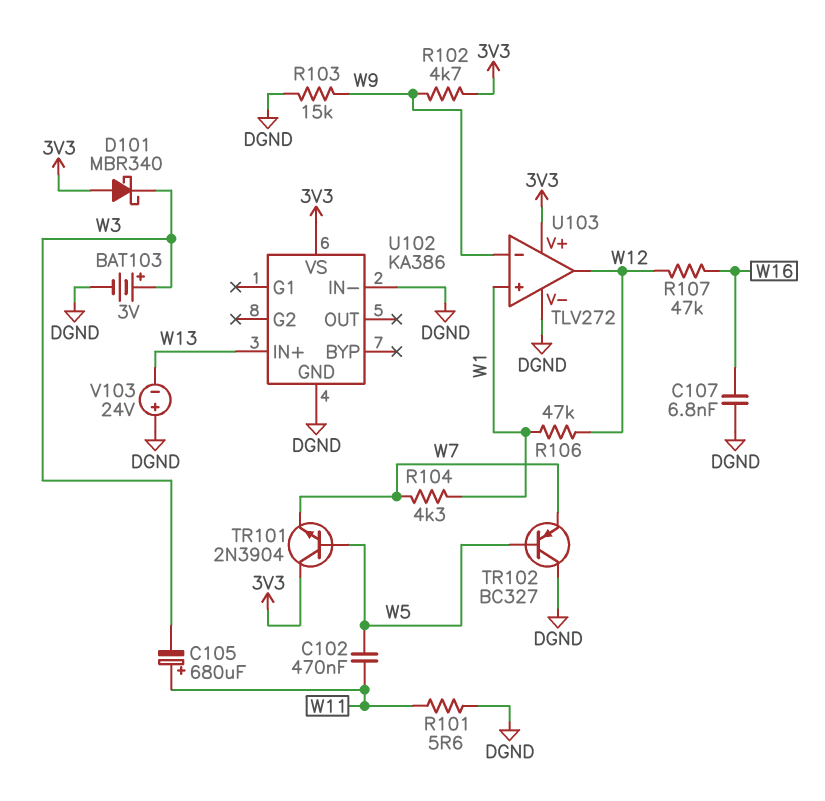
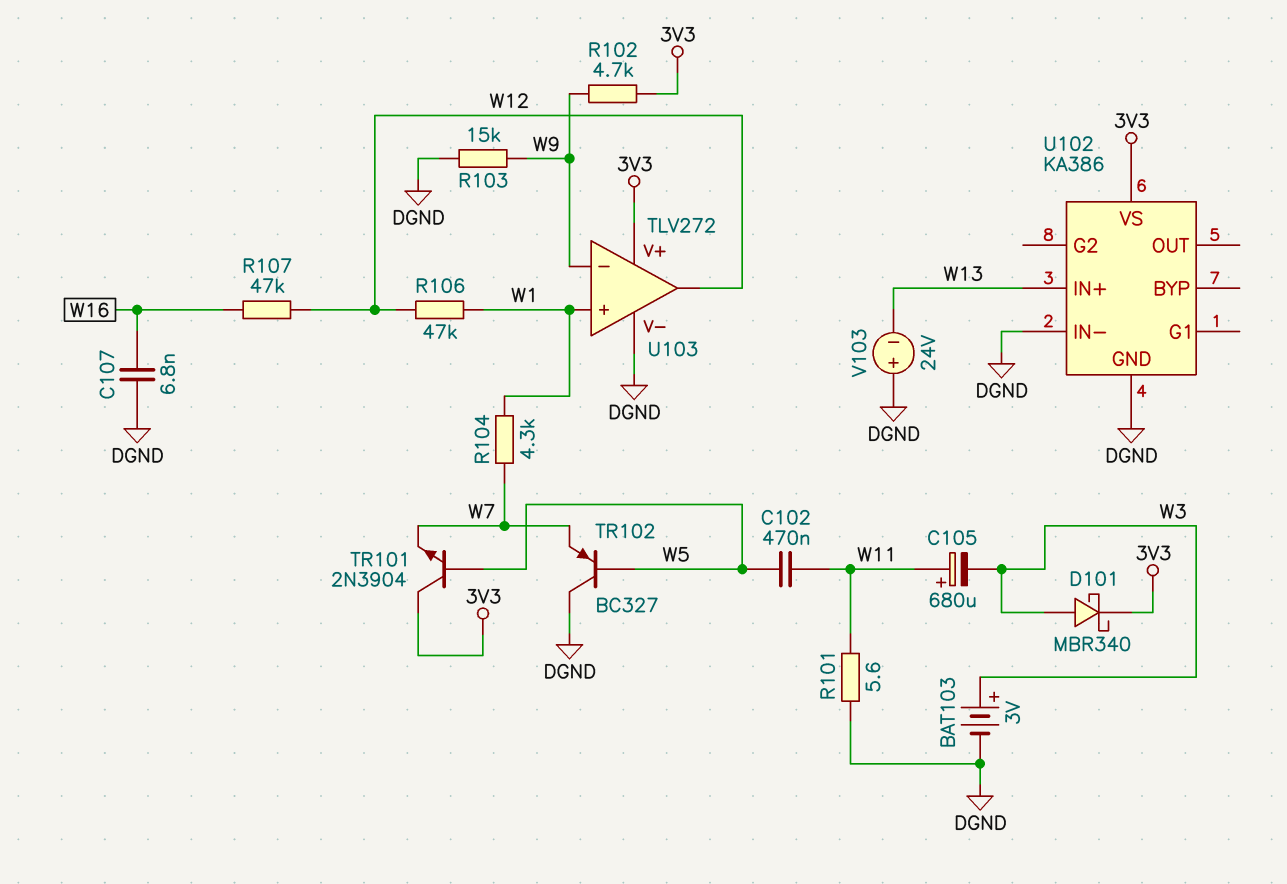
D101: schottky MBR340 (A 3V3, K W3) -> schottky MBR340 (A W3, K 3V3)

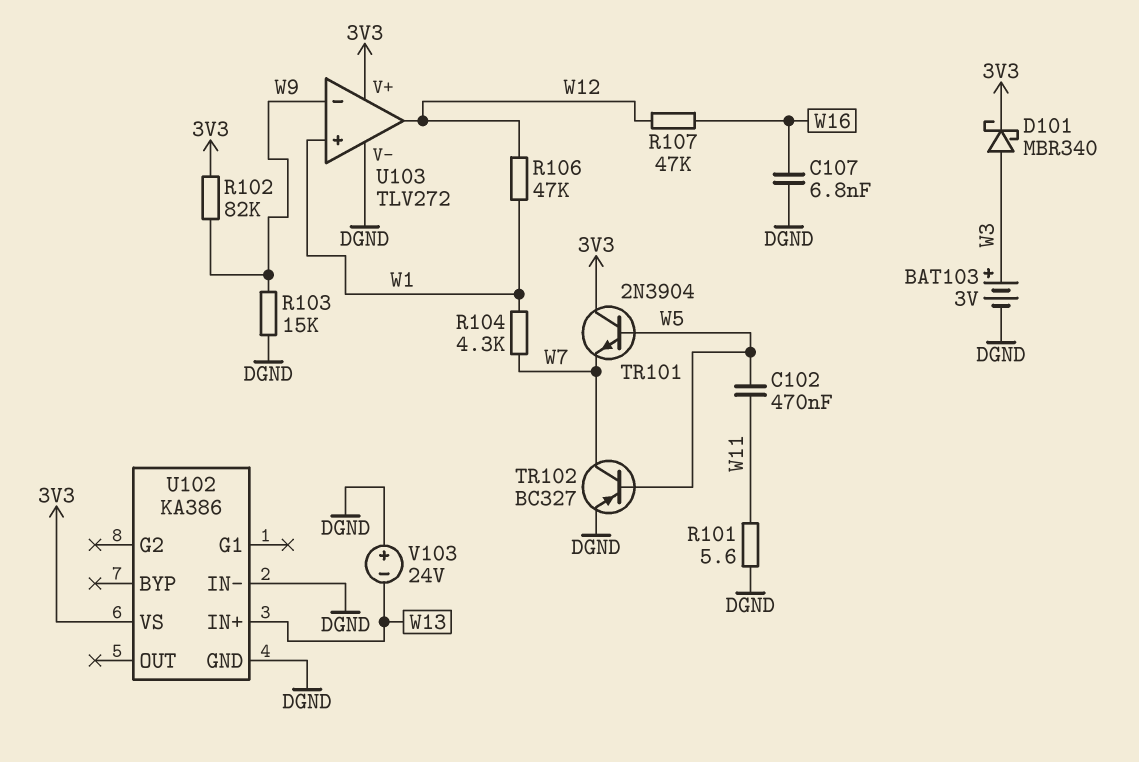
C105: 680uF (plus W11, minus W3) -> none
R102: 4.7k (3V3, W9) -> 82k (3V3, W9)
TR102: PNP BC327 (B W5, C DGND, E W7) -> PNP BC327 (B W5, C W7, E DGND)

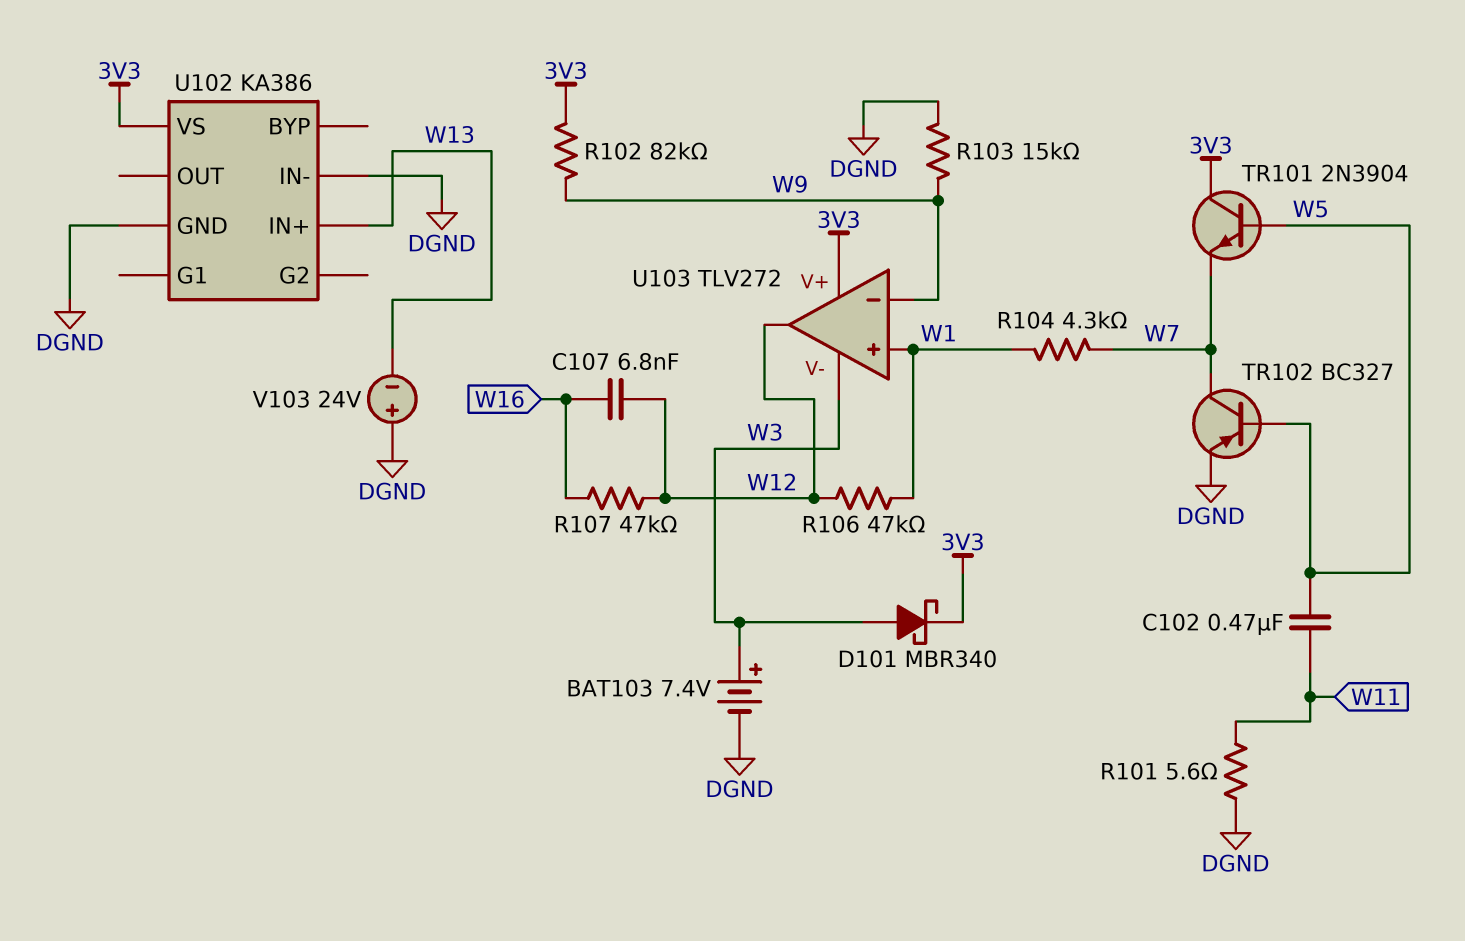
BAT103: 3V (plus W3, minus DGND) -> 7.4V (plus W3, minus DGND)
C107: 6.8nF (DGND, W16) -> 6.8nF (W12, W16)
U103 pin V-: DGND -> W3

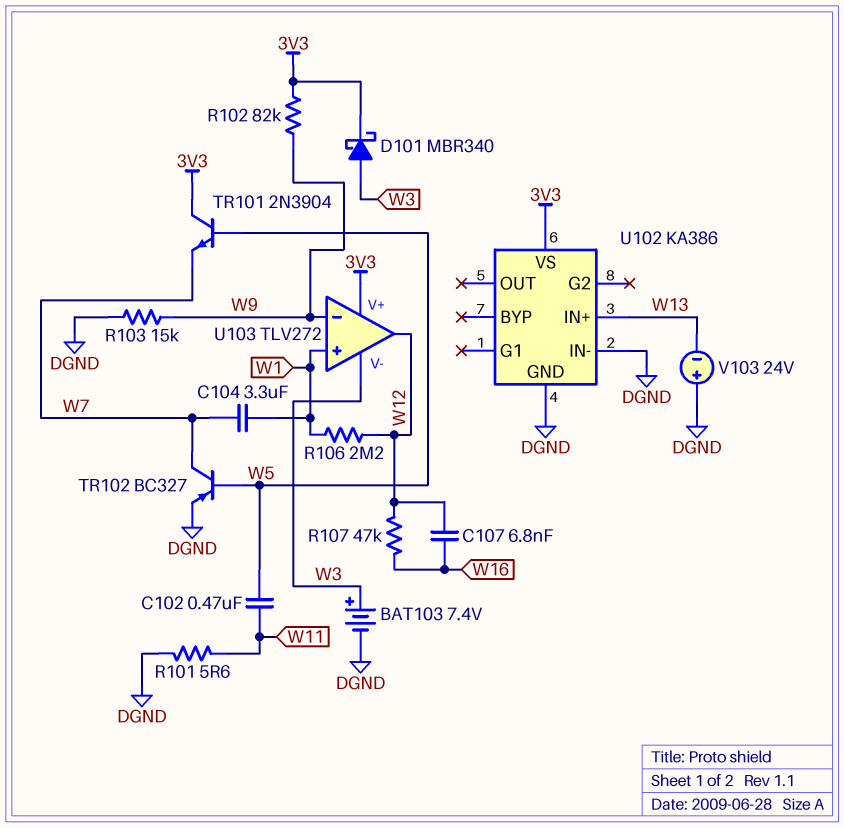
C104: none -> 3.3uF (W1, W7)
R104: 4.3k (W1, W7) -> none
R106: 47k (W1, W12) -> 2.2M (W1, W12)

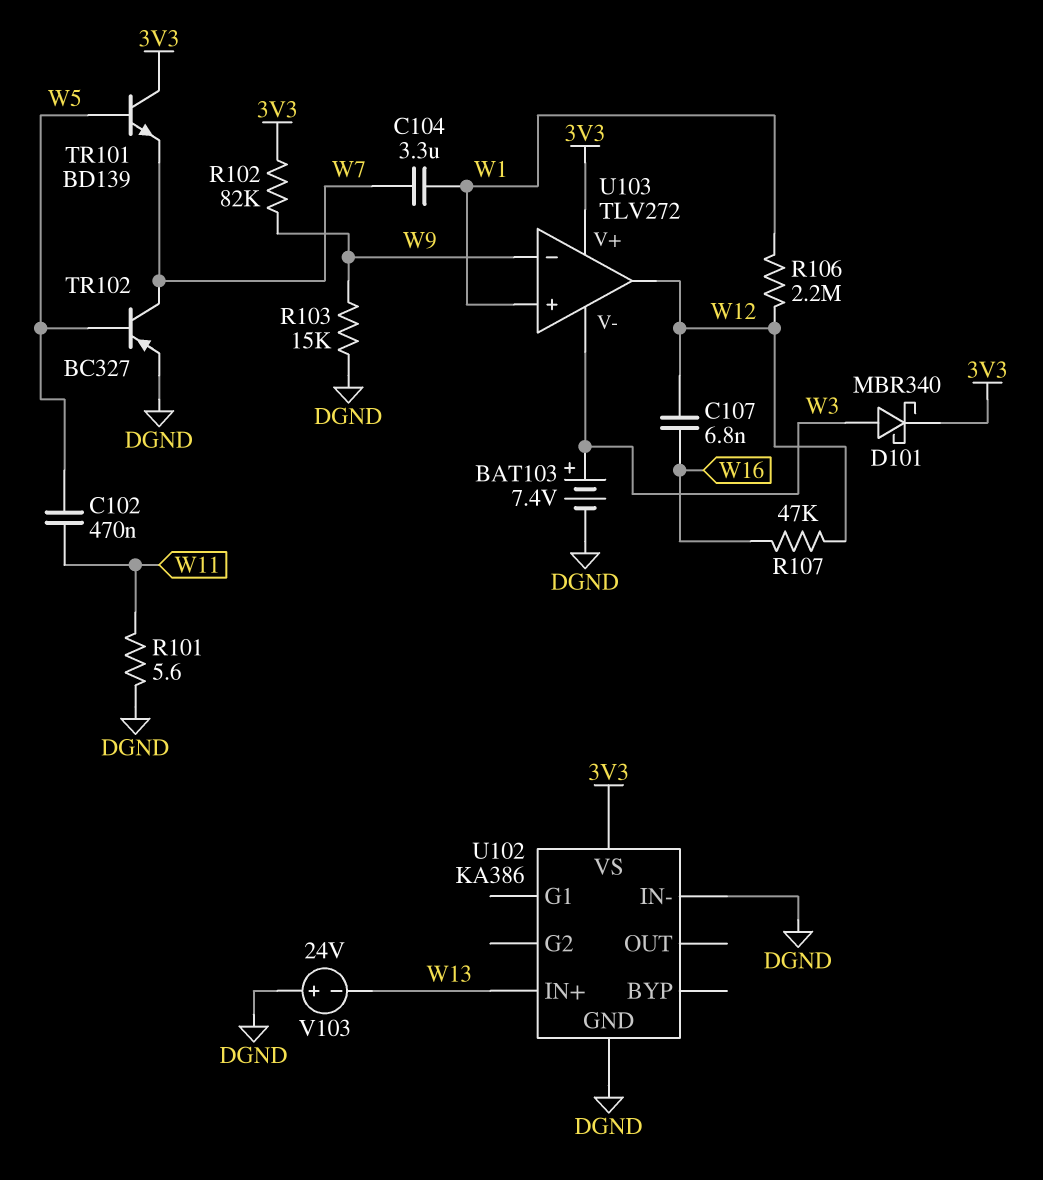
TR101: NPN 2N3904 (B W5, C 3V3, E W7) -> NPN BD139 (B W5, C 3V3, E W7)

